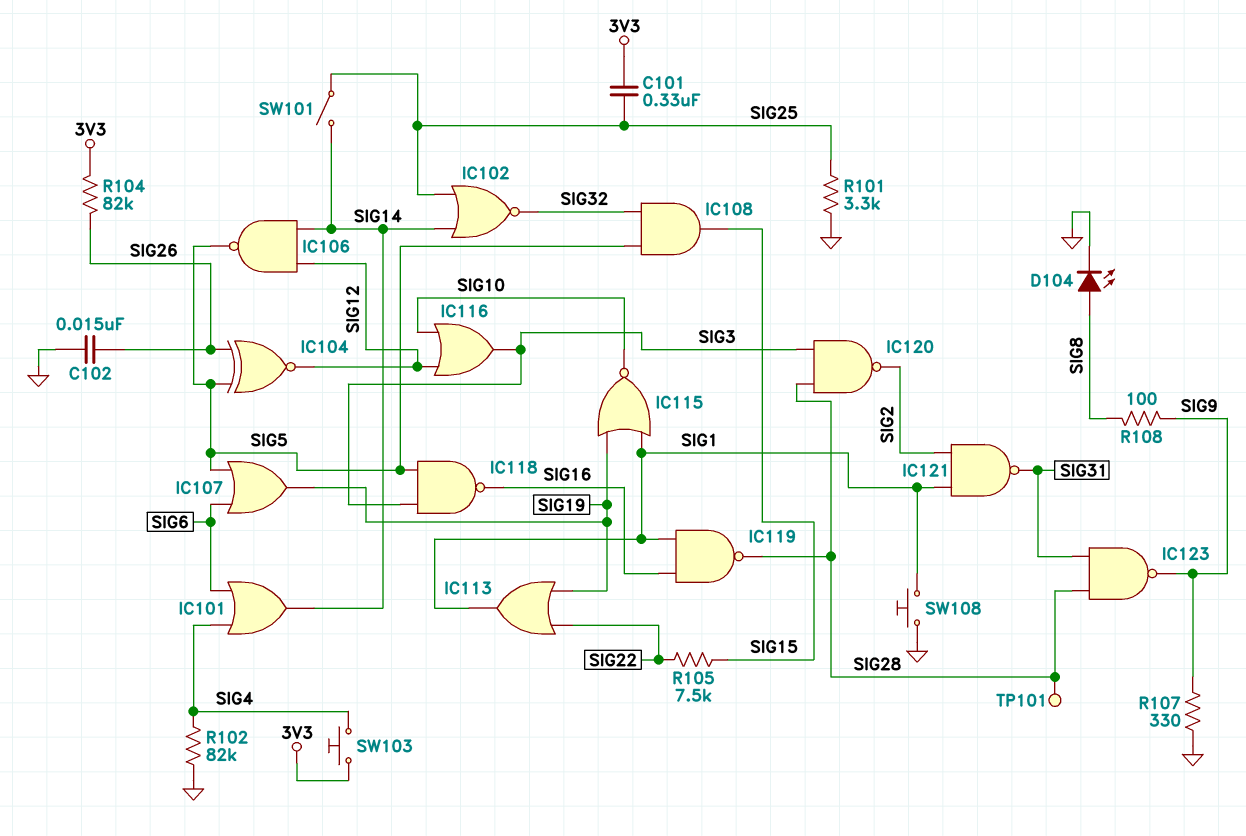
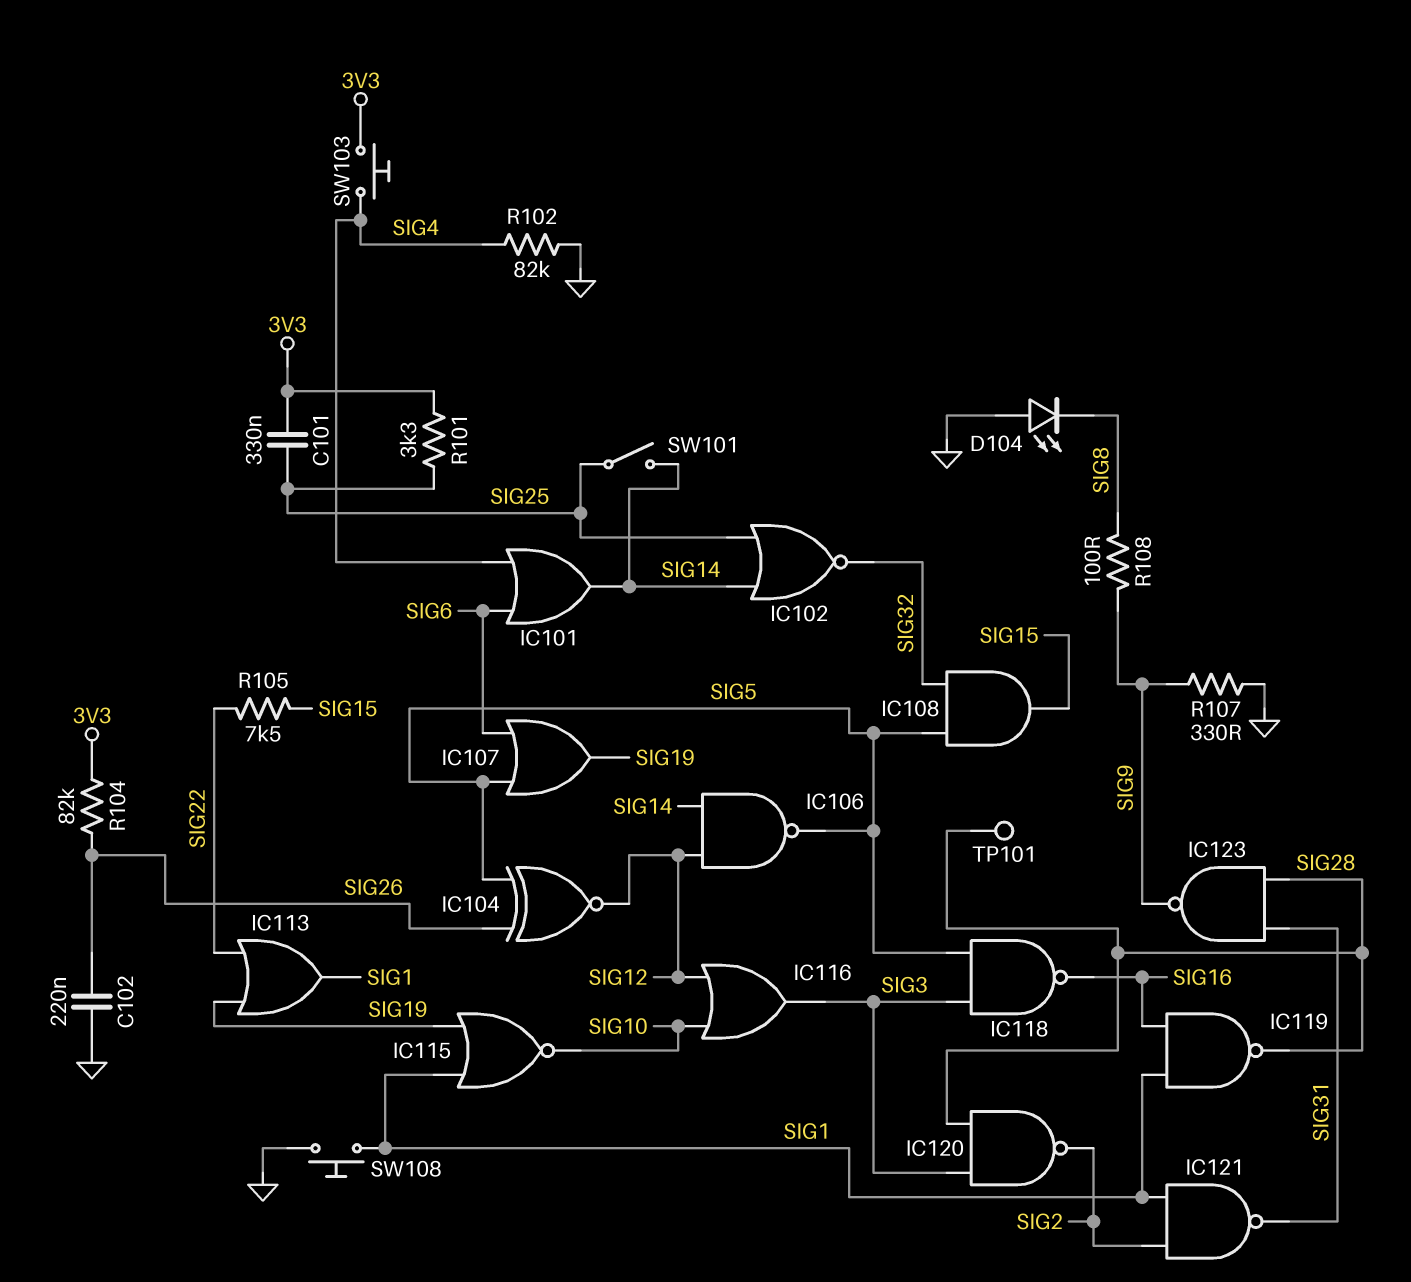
C102: 15nF (GND, SIG26) -> 220nF (GND, SIG26)
D104: LED (A SIG8, K GND) -> LED (A GND, K SIG8)
R101: 3.3k (GND, SIG25) -> 3.3k (3V3, SIG25)

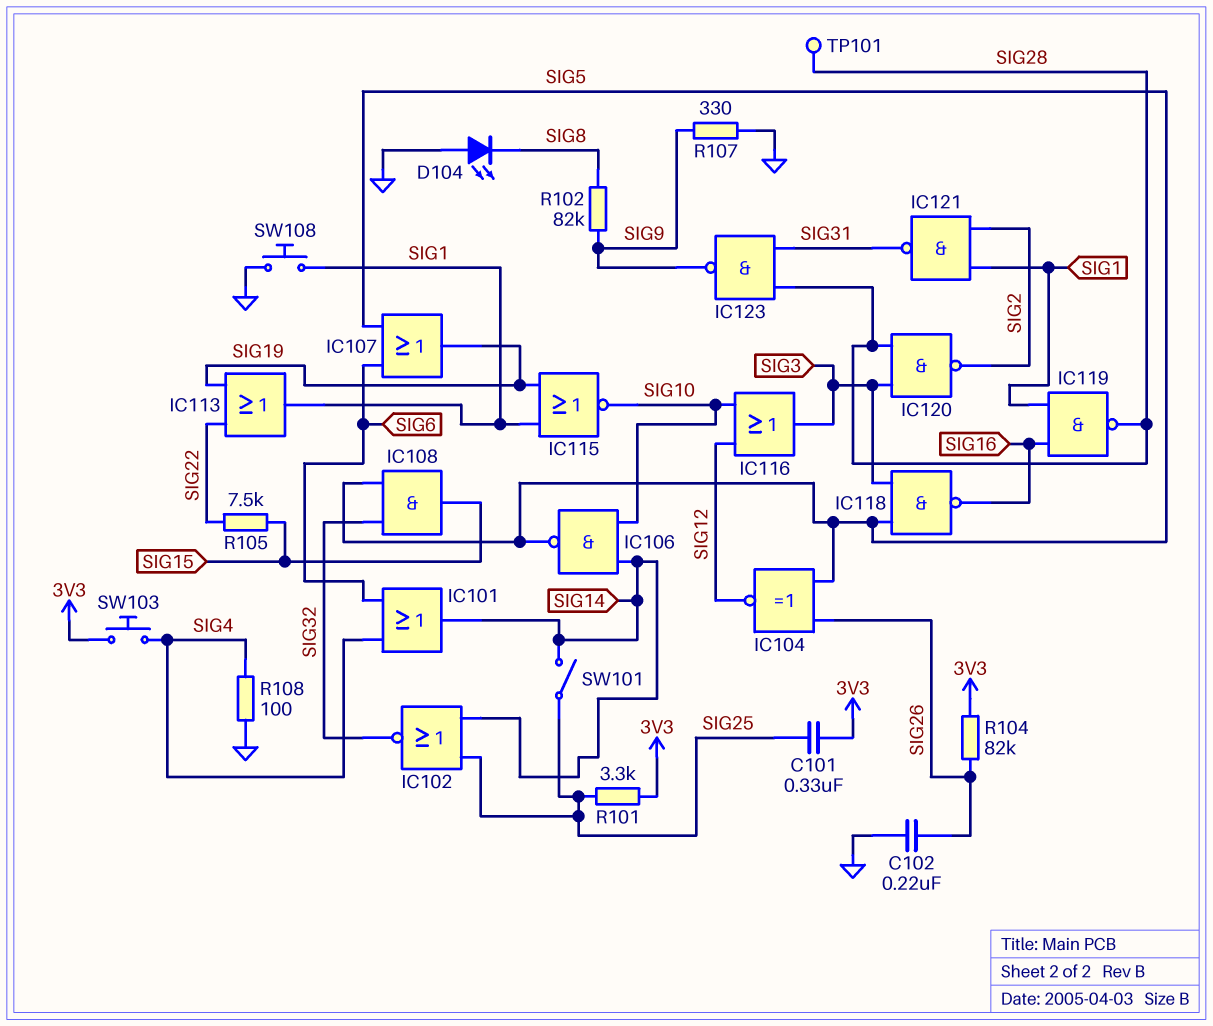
IC106: NAND (in SIG12, in SIG14, out SIG5) -> NAND (in SIG10, in SIG14, out SIG5)
R102: 82k (GND, SIG4) -> 82k (SIG8, SIG9)
R108: 100 (SIG8, SIG9) -> 100 (GND, SIG4)

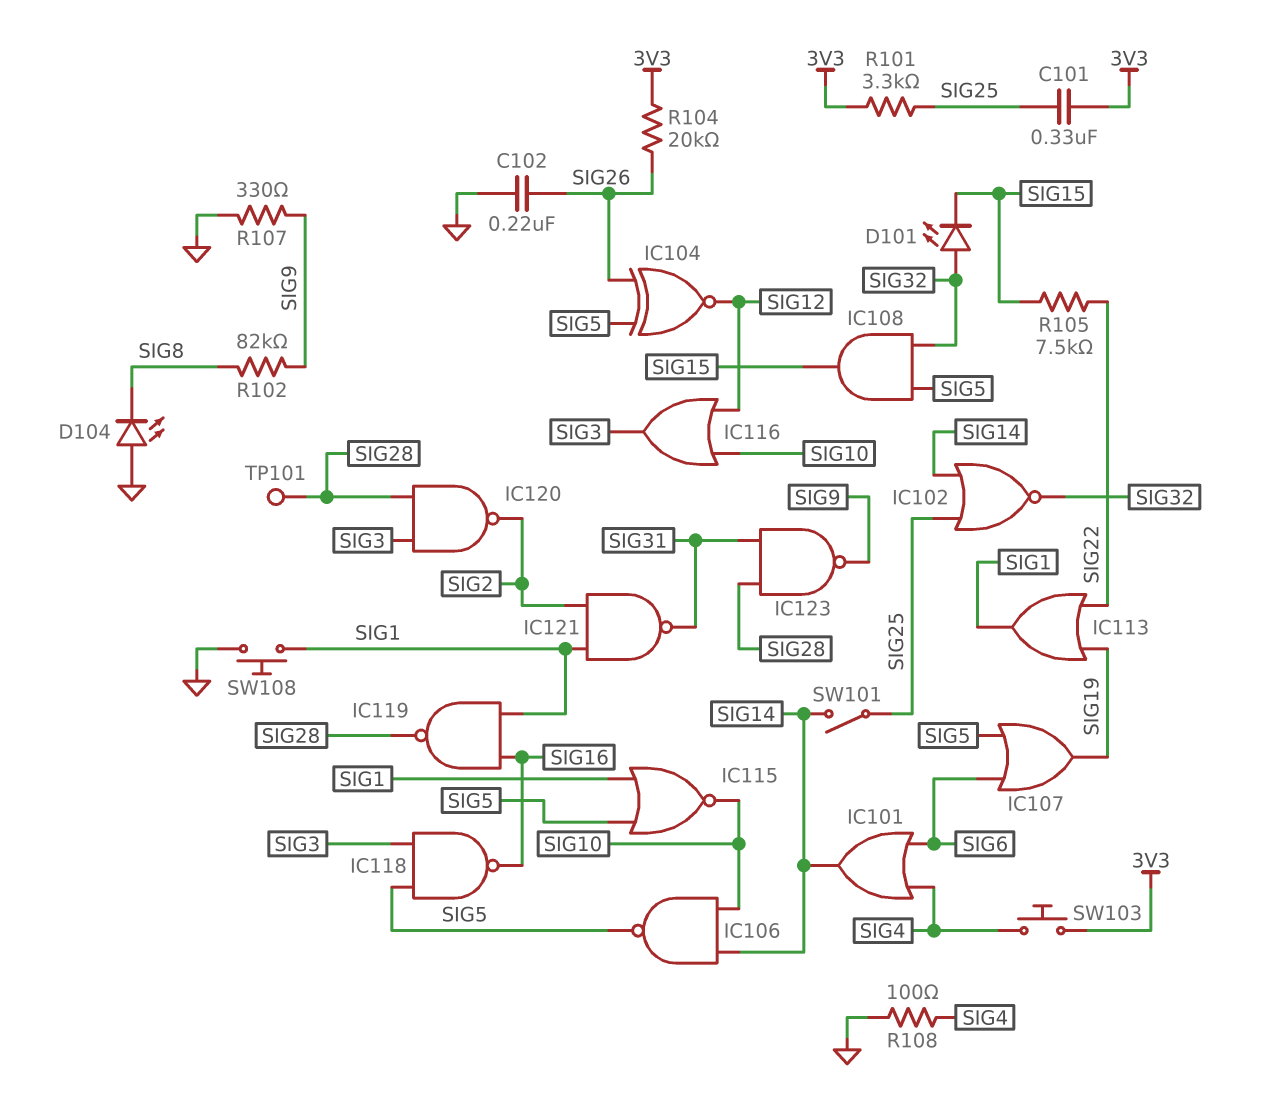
D101: none -> LED (A SIG32, K SIG15)
IC115: NOR (in SIG1, in SIG19, out SIG10) -> NOR (in SIG1, in SIG5, out SIG10)
R104: 82k (3V3, SIG26) -> 20k (3V3, SIG26)

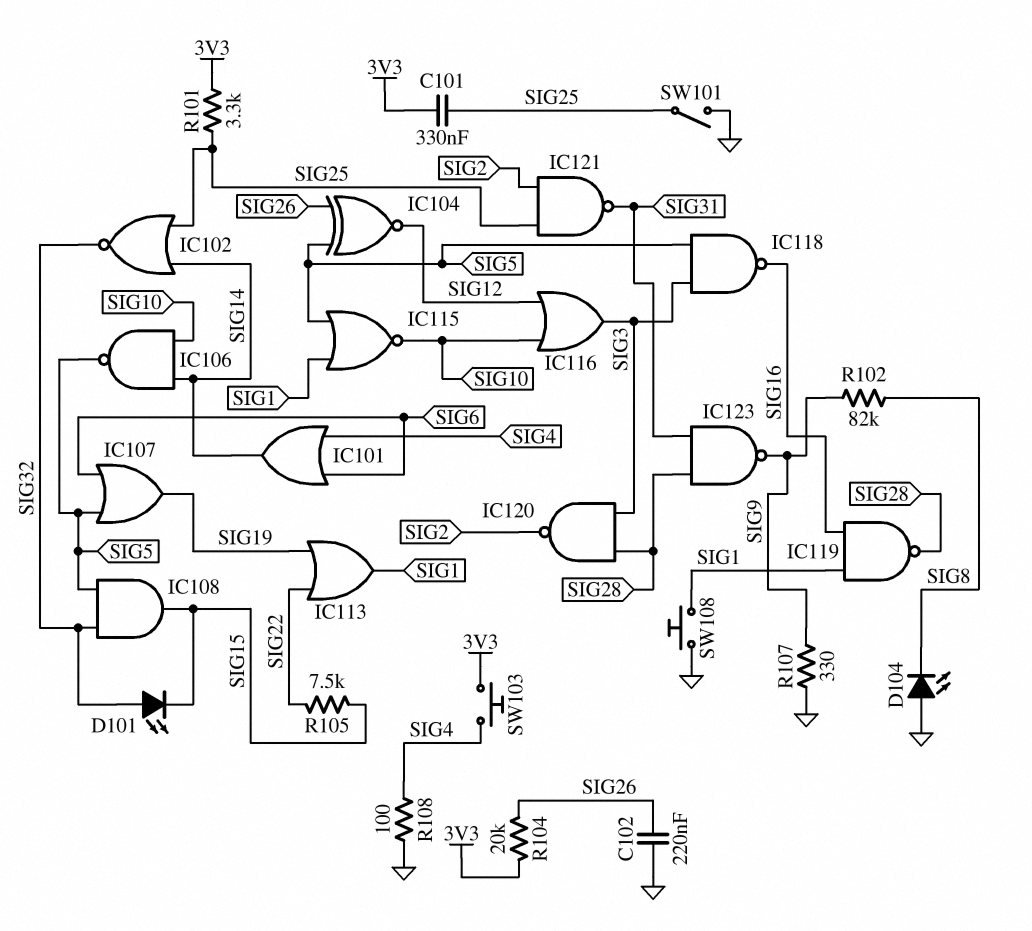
IC121: NAND (in SIG1, in SIG2, out SIG31) -> NAND (in SIG2, in SIG25, out SIG31)
SW101: switch (SIG14, SIG25) -> switch (GND, SIG25)
TP101: test point (SIG28) -> none

